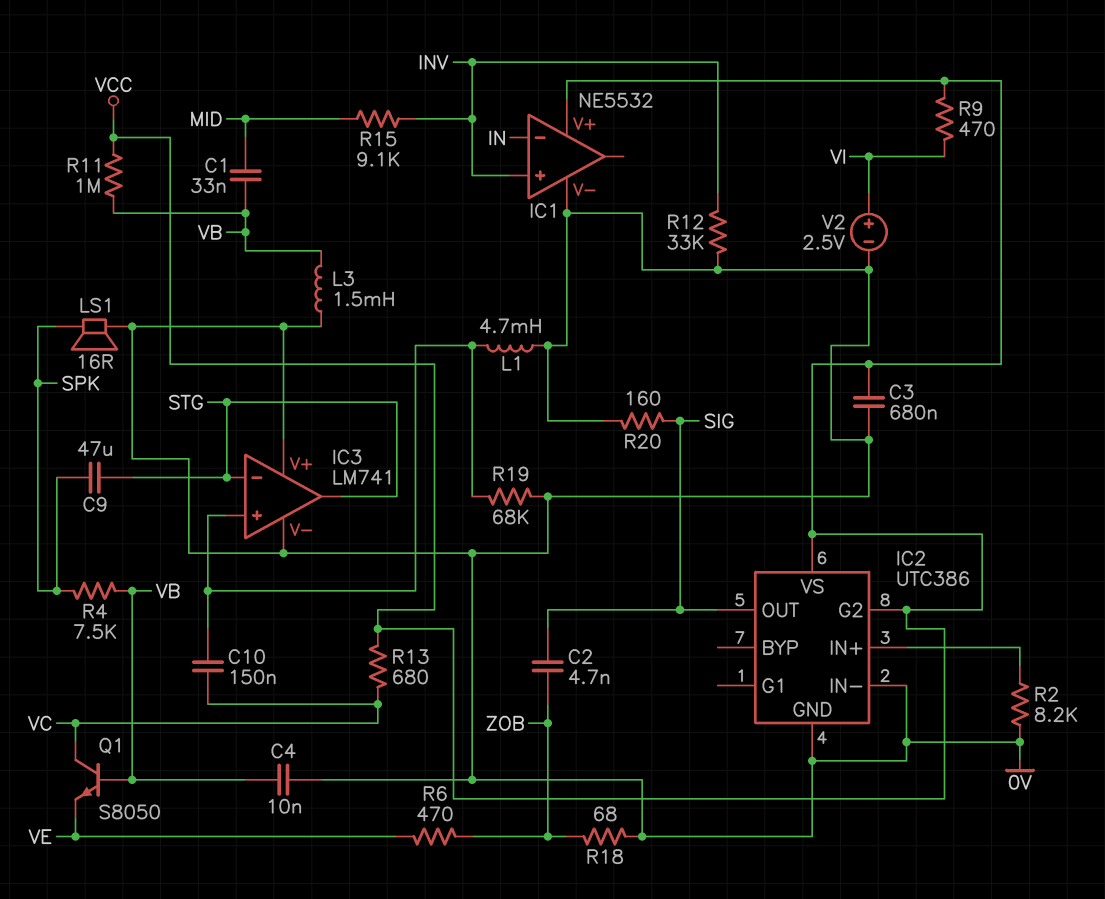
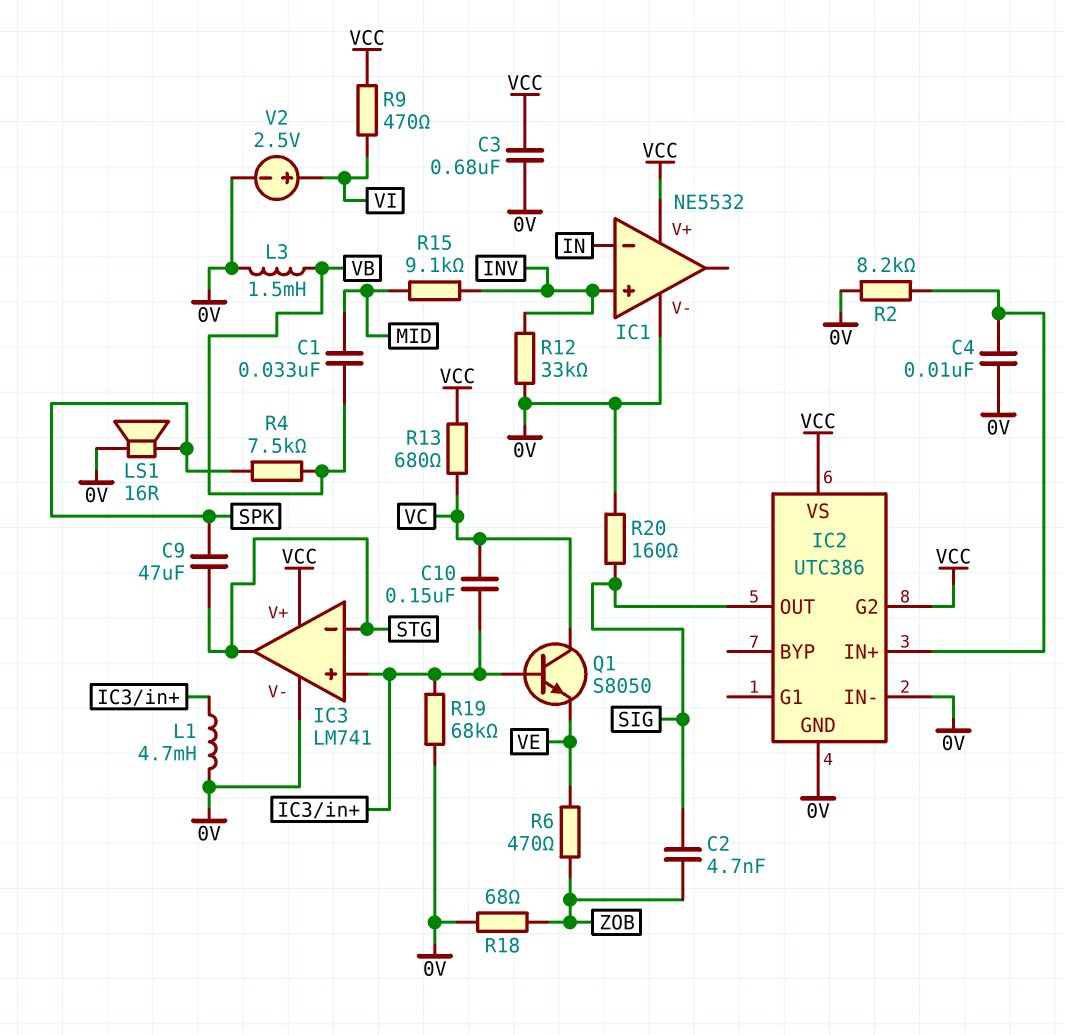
C4: 10nF (0V, VB) -> 10nF (0V, IC2/IN+)
IC3 pin V+: 0V -> VCC
Q1: NPN S8050 (B VB, C VC, E VE) -> NPN S8050 (B IC3/in+, C VC, E VE)
R11: 1M (VB, VCC) -> none

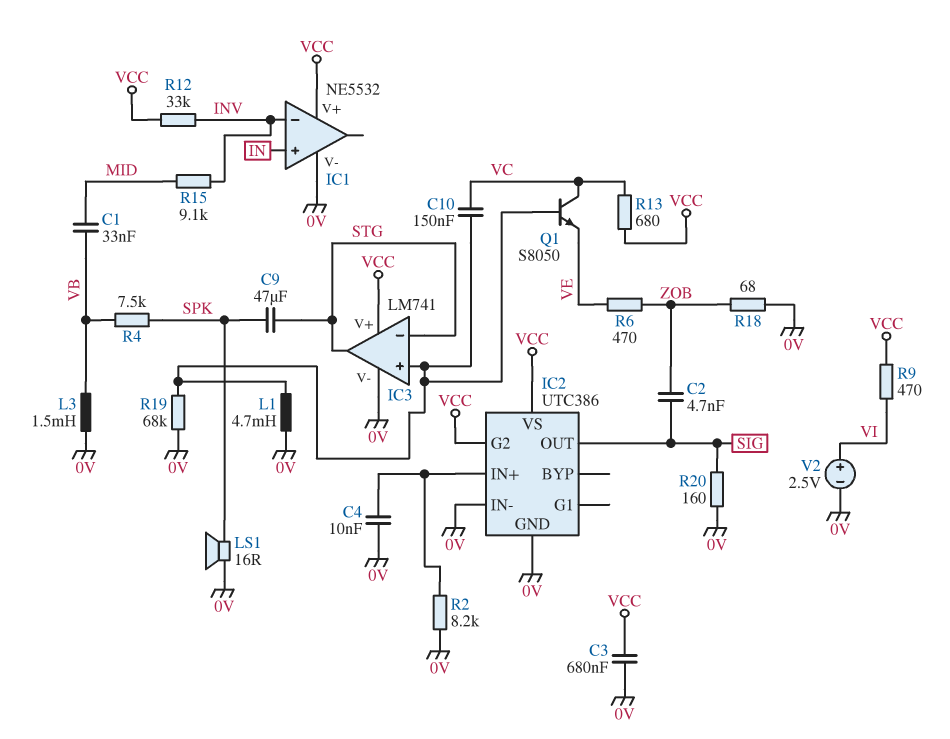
IC1 pin in+: INV -> IN
IC1 pin in-: IN -> INV
R12: 33k (0V, INV) -> 33k (INV, VCC)

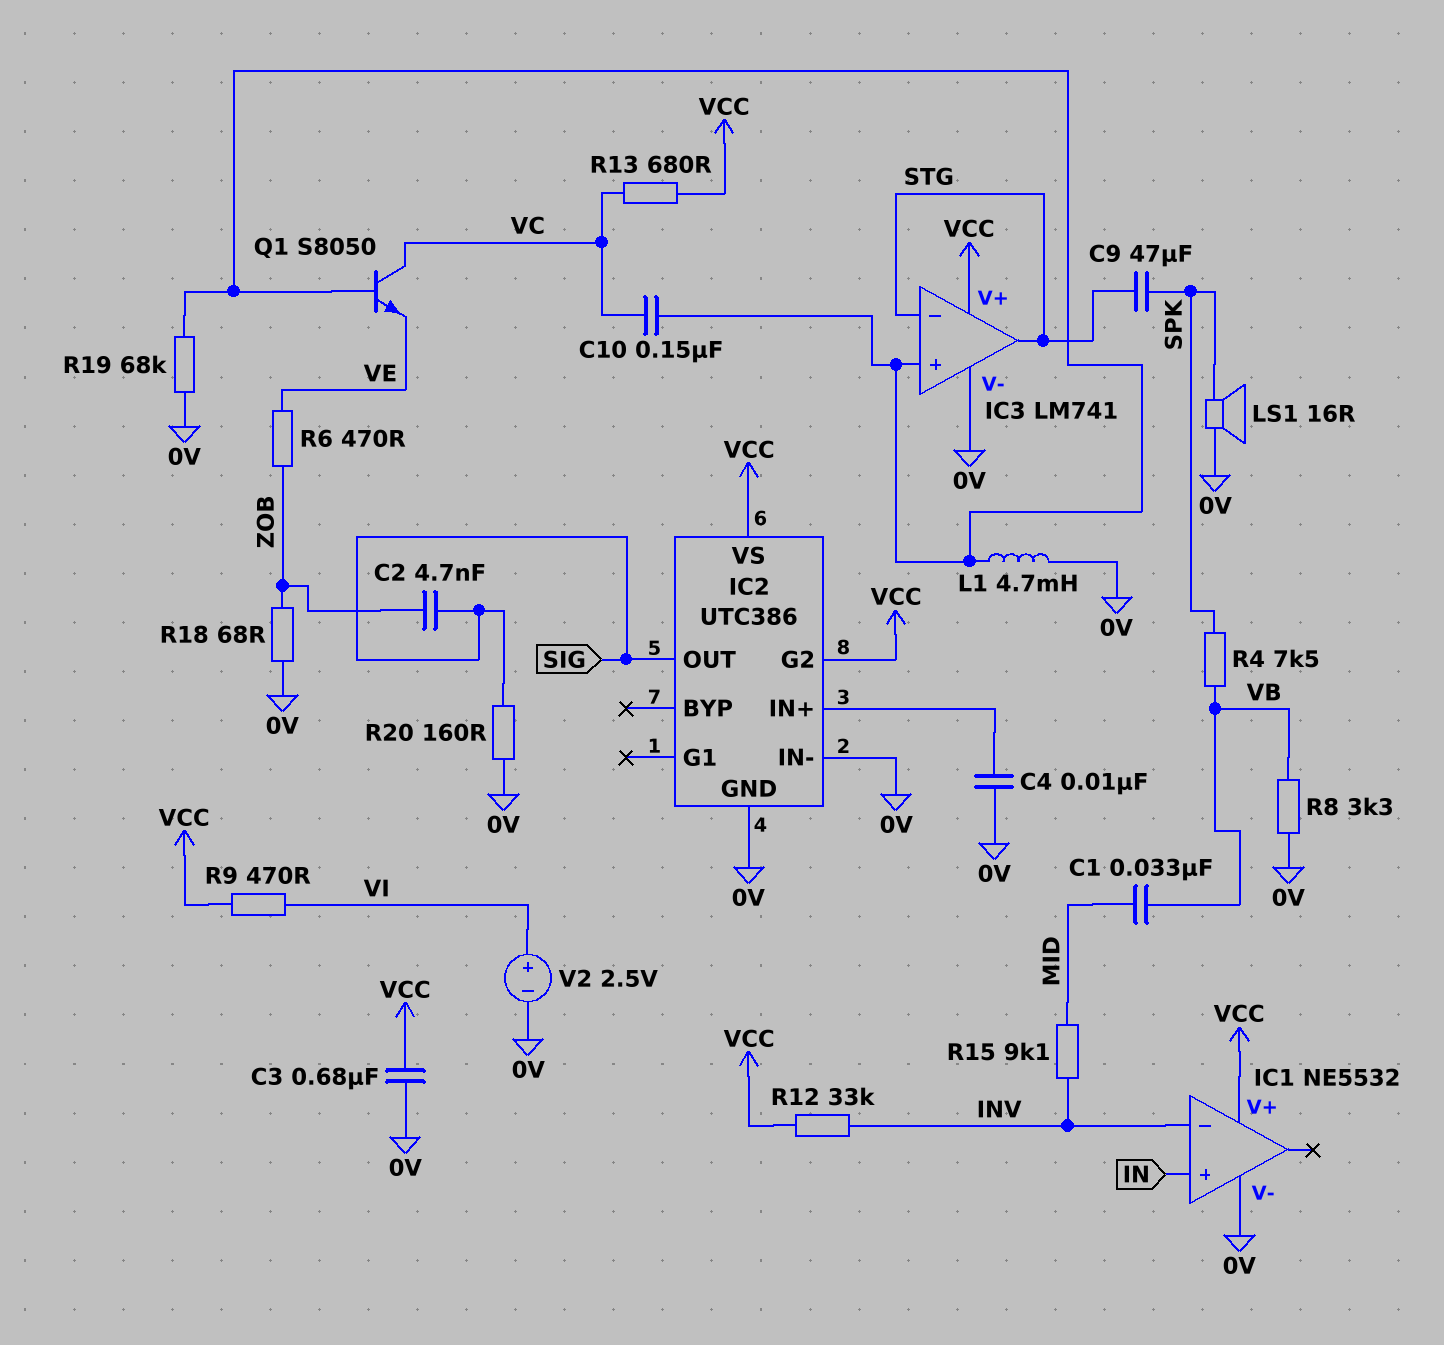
L3: 1.5mH (0V, VB) -> none
R2: 8.2k (0V, IC2/IN+) -> none
R8: none -> 3.3k (0V, VB)

